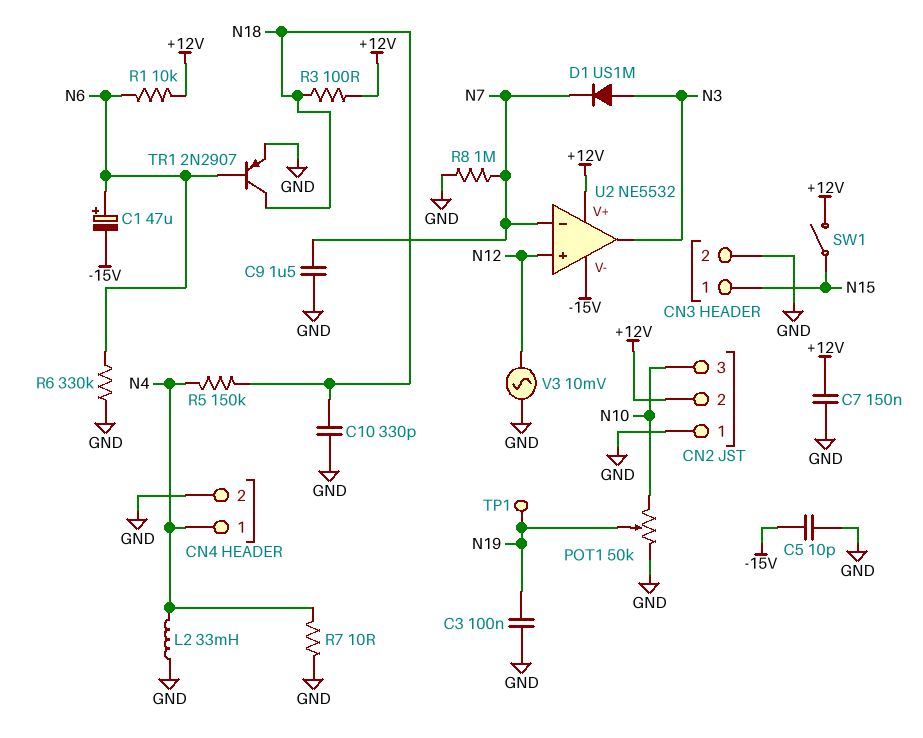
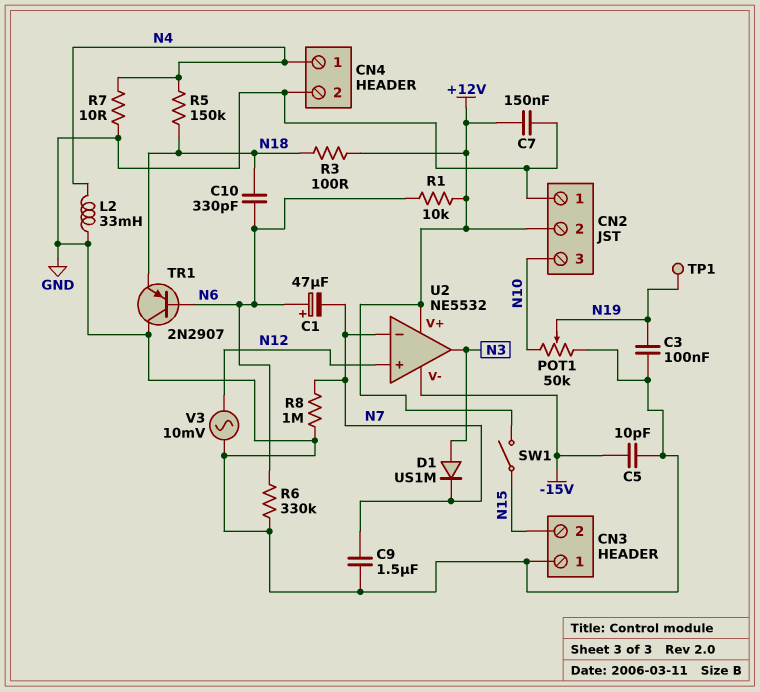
C1: 47uF (plus N6, minus -15V) -> 47uF (plus N6, minus N7)
C10: 330pF (GND, N18) -> 330pF (N6, N18)
CN3 pin 1: N15 -> GND
CN3 pin 2: GND -> N15
TR1: PNP 2N2907 (B N6, C N18, E GND) -> PNP 2N2907 (B N6, C GND, E N18)

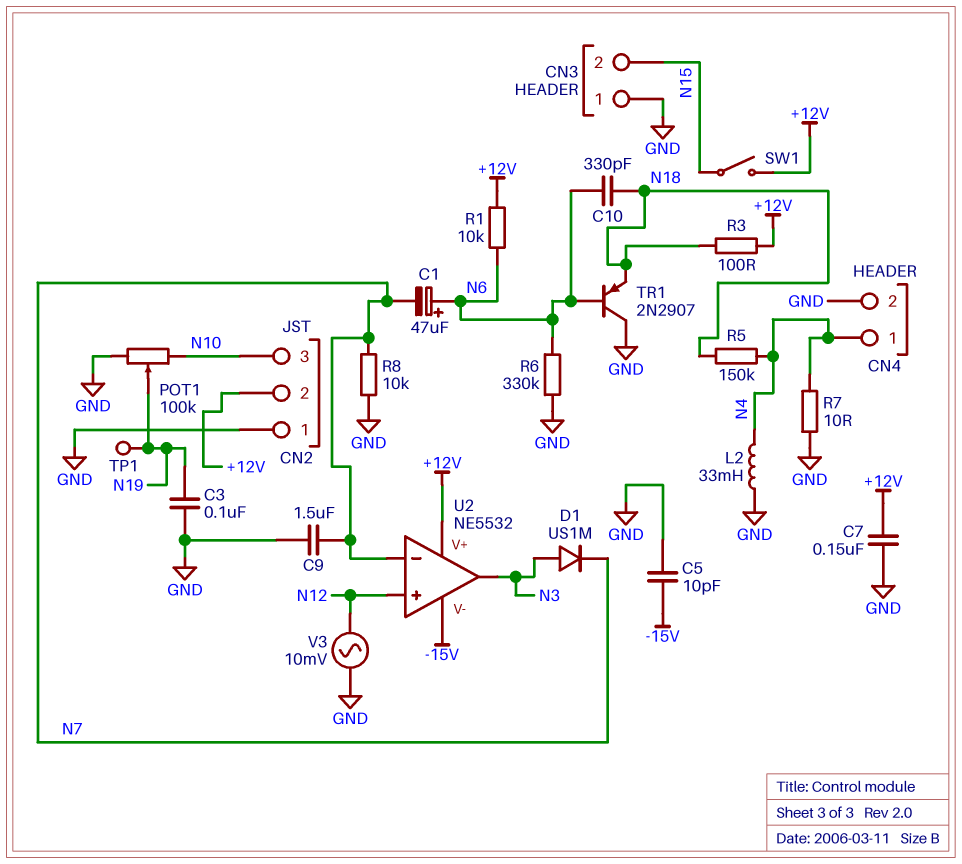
POT1: 50k (GND, N10, wiper N19) -> 100k (GND, N10, wiper N19)
R8: 1M (GND, N7) -> 10k (GND, N7)

